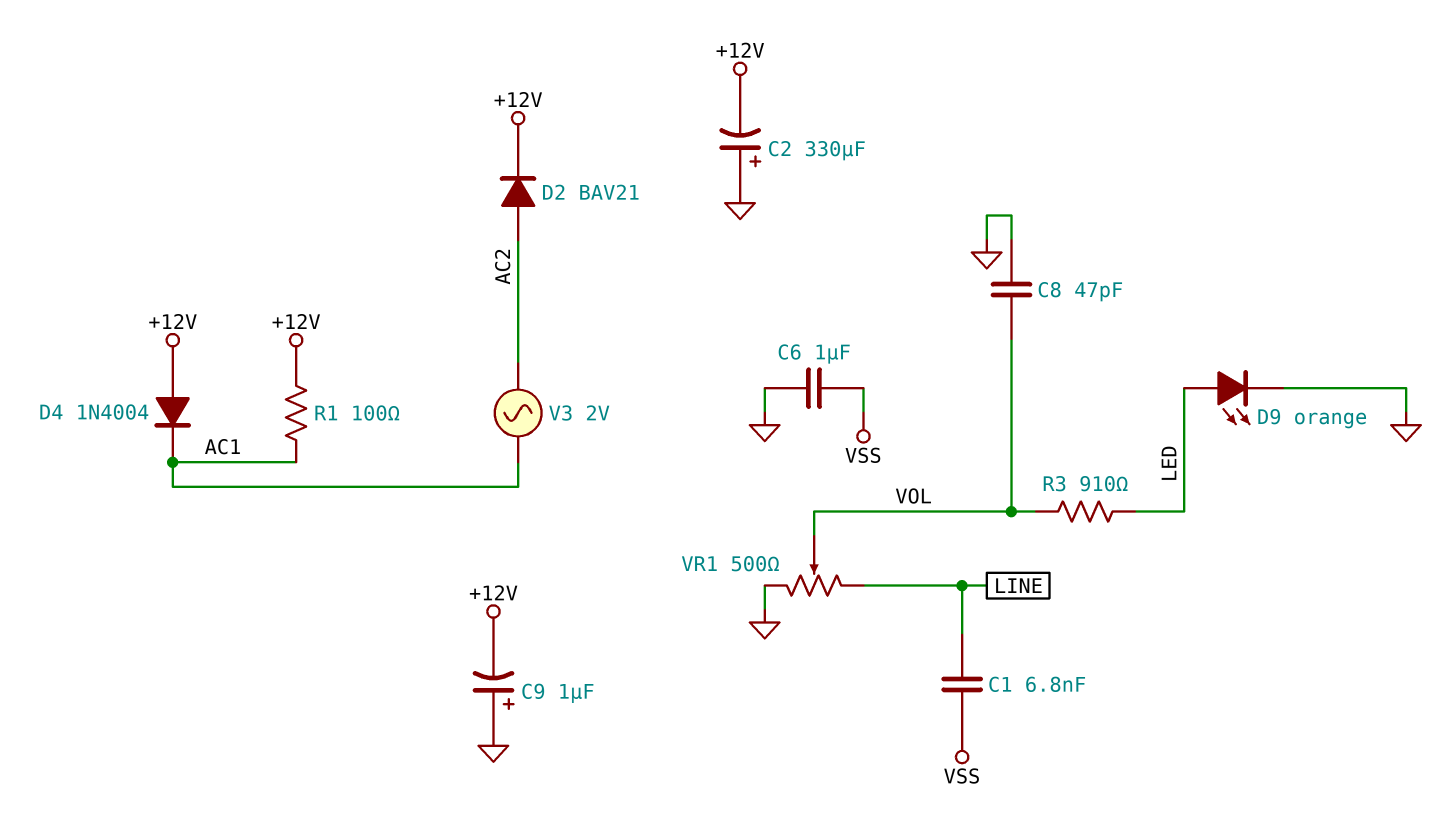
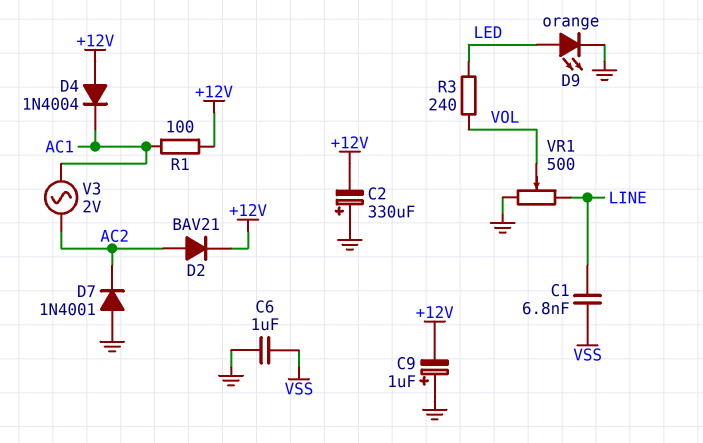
C8: 47pF (GND, VOL) -> none
D7: none -> diode 1N4001 (A GND, K AC2)
R3: 910 (LED, VOL) -> 240 (LED, VOL)

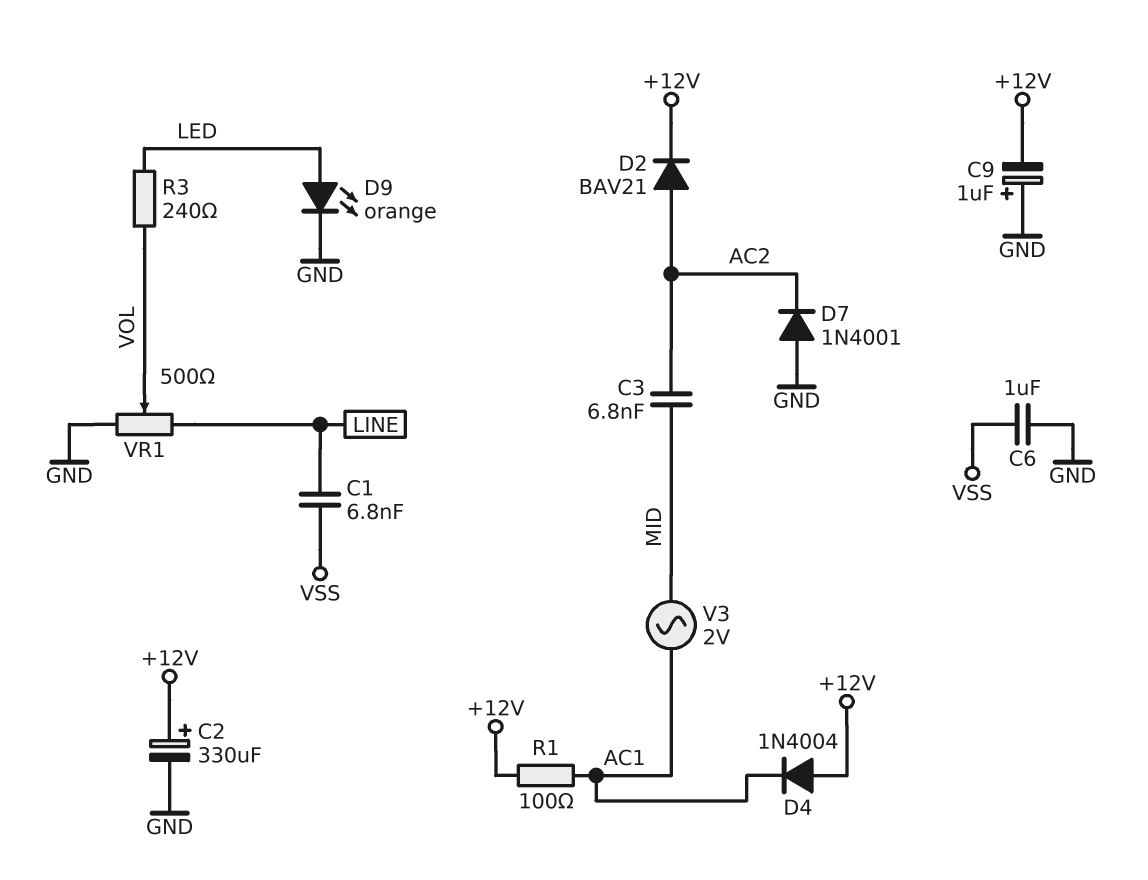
C2: 330uF (plus GND, minus +12V) -> 330uF (plus +12V, minus GND)
C3: none -> 6.8nF (AC2, MID)
V3: AC 2V (AC1, AC2) -> AC 2V (AC1, MID)

